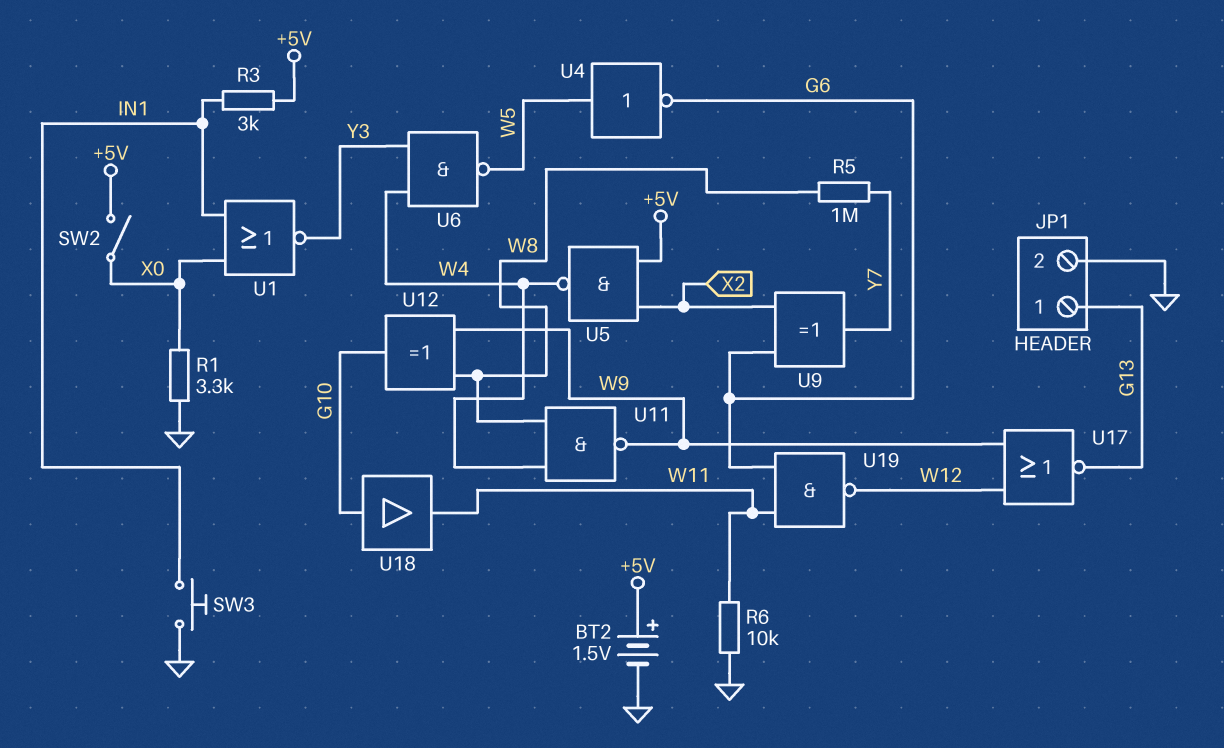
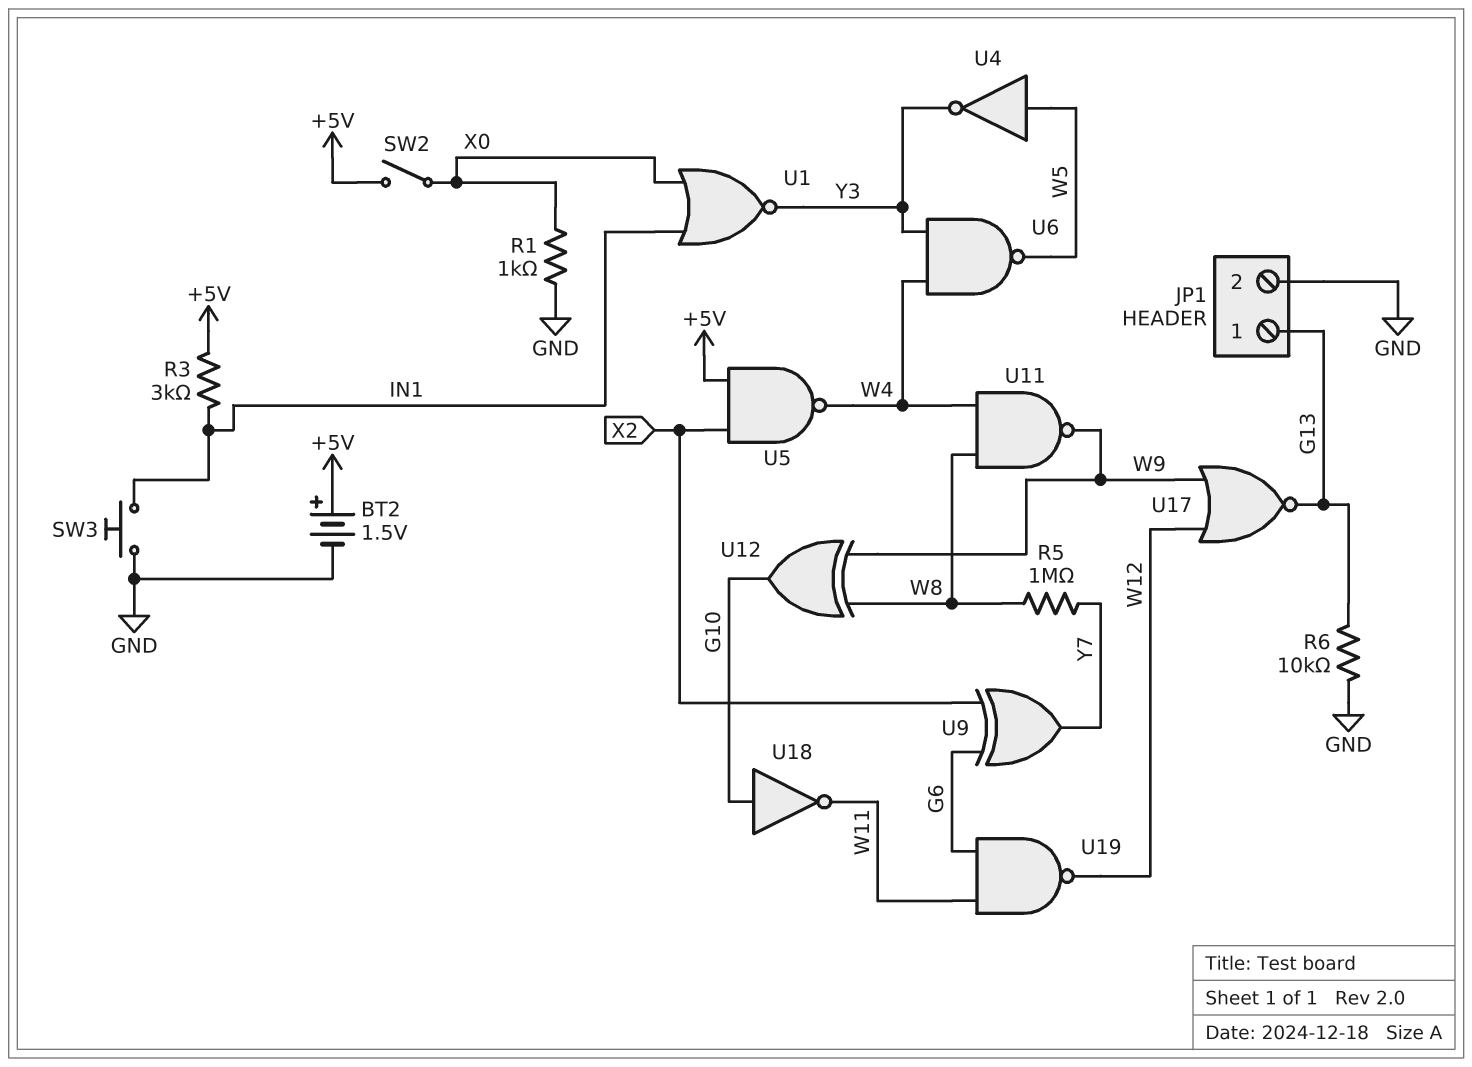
R1: 3.3k (GND, X0) -> 1k (GND, X0)
R6: 10k (GND, W11) -> 10k (G13, GND)
U4: NOT (in W5, out G6) -> NOT (in W5, out Y3)
U18: buffer (in G10, out W11) -> NOT (in G10, out W11)

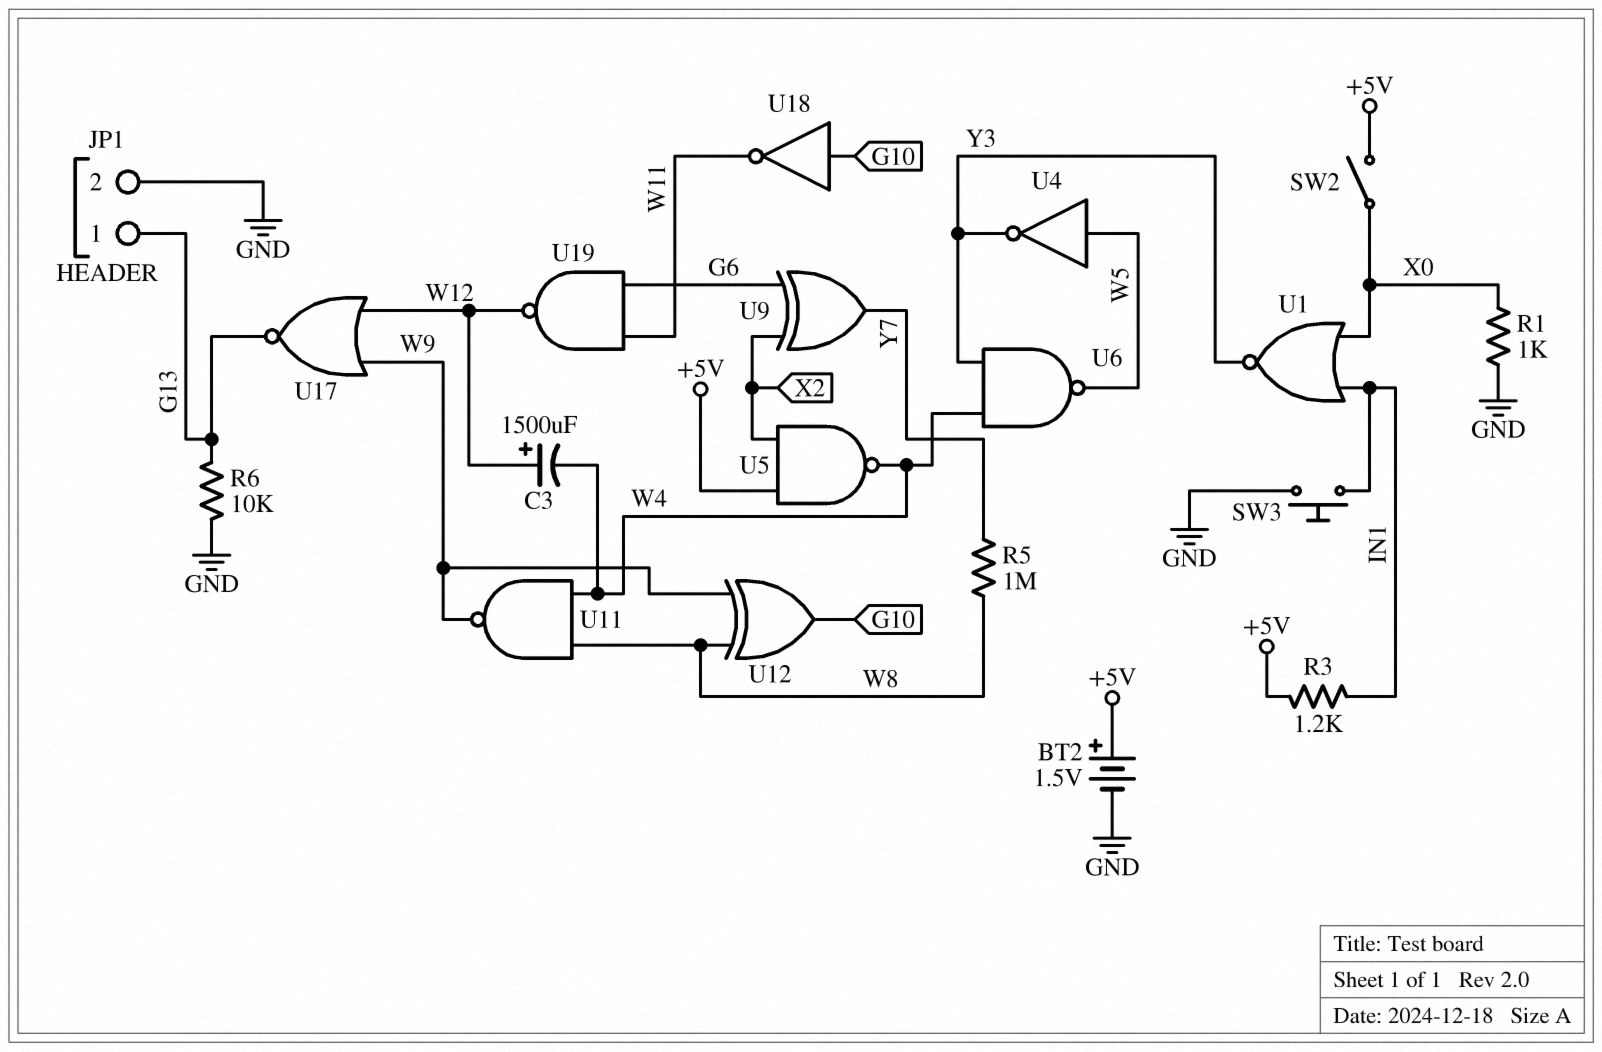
C3: none -> 1500uF (plus W12, minus W4)
R3: 3k (+5V, IN1) -> 1.2k (+5V, IN1)

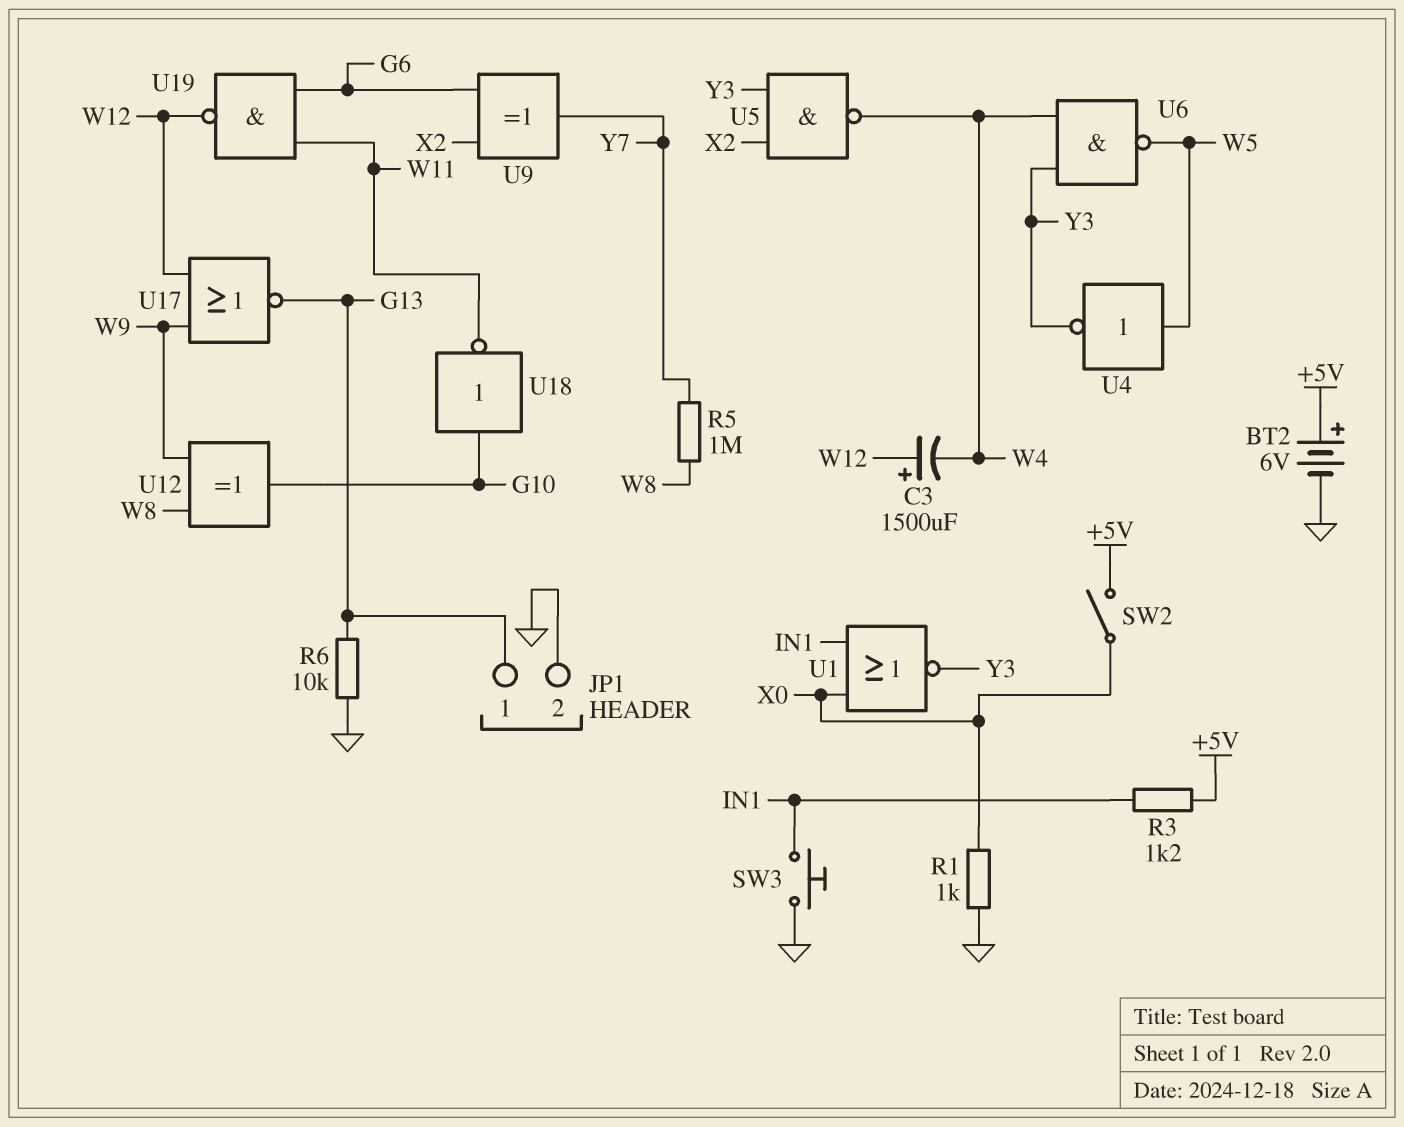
BT2: 1.5V (plus +5V, minus GND) -> 6V (plus +5V, minus GND)
U5: NAND (in +5V, in X2, out W4) -> NAND (in X2, in Y3, out W4)
U11: NAND (in W4, in W8, out W9) -> none

